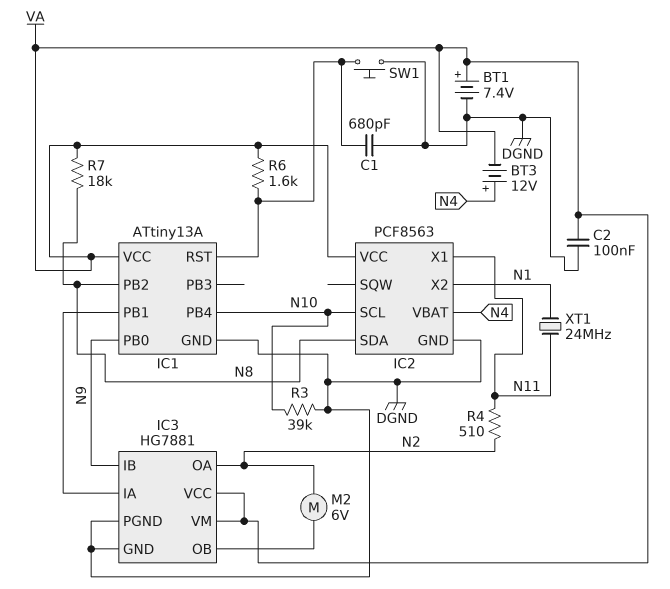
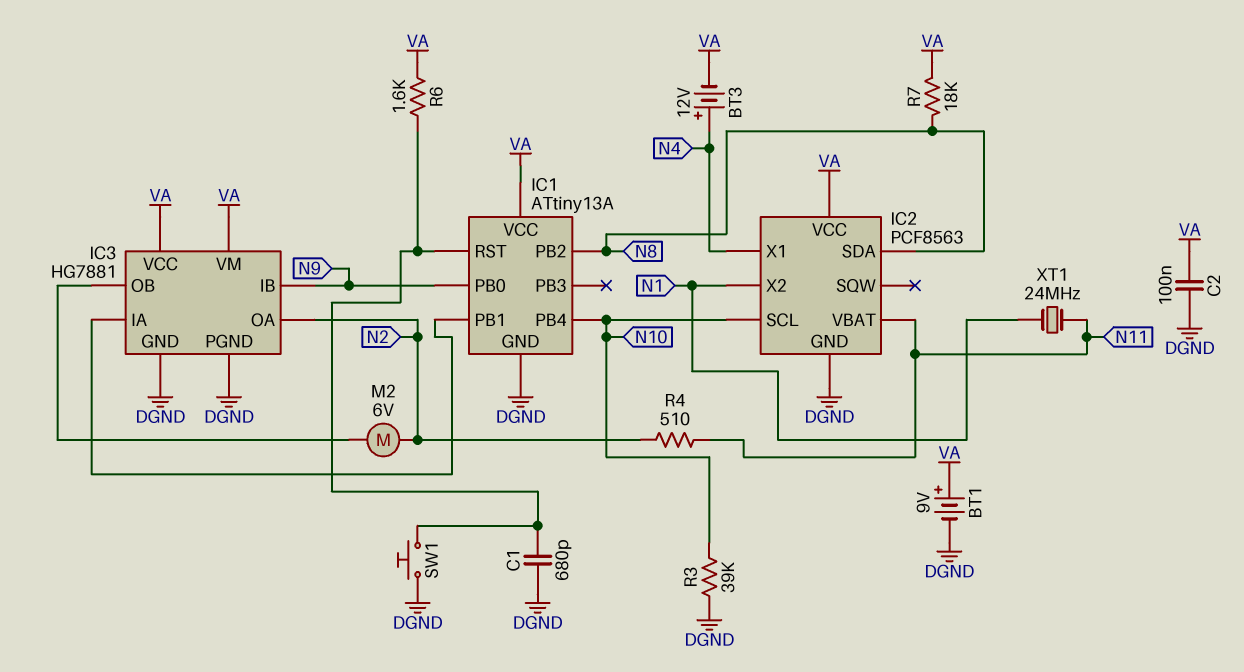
BT1: 7.4V (plus VA, minus DGND) -> 9V (plus VA, minus DGND)
IC2 pin VBAT: N4 -> N11
IC2 pin X1: N11 -> N4

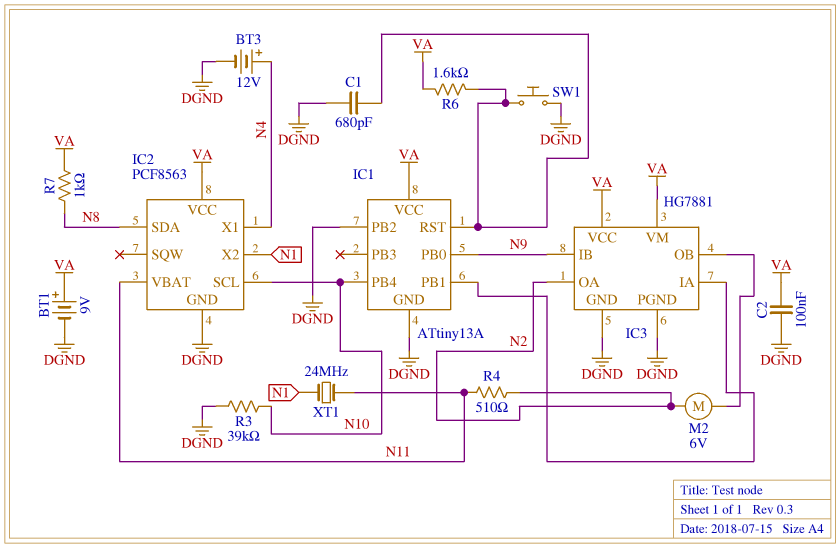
BT3: 12V (plus N4, minus VA) -> 12V (plus N4, minus DGND)
IC1 pin PB2: N8 -> DGND
R7: 18k (N8, VA) -> 1k (N8, VA)

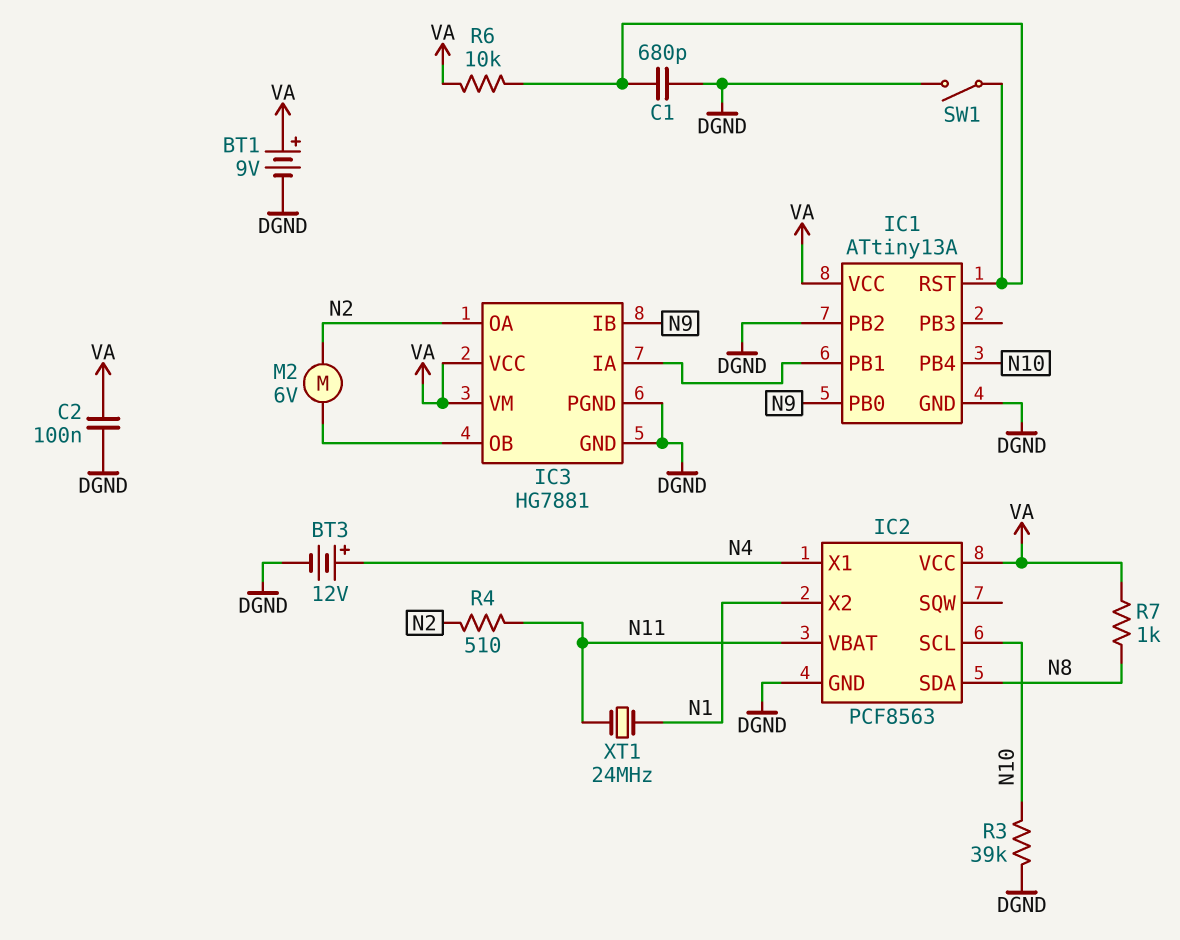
R6: 1.6k (IC1/RST, VA) -> 10k (IC1/RST, VA)
SW1: button (DGND, IC1/RST) -> switch (DGND, IC1/RST)

